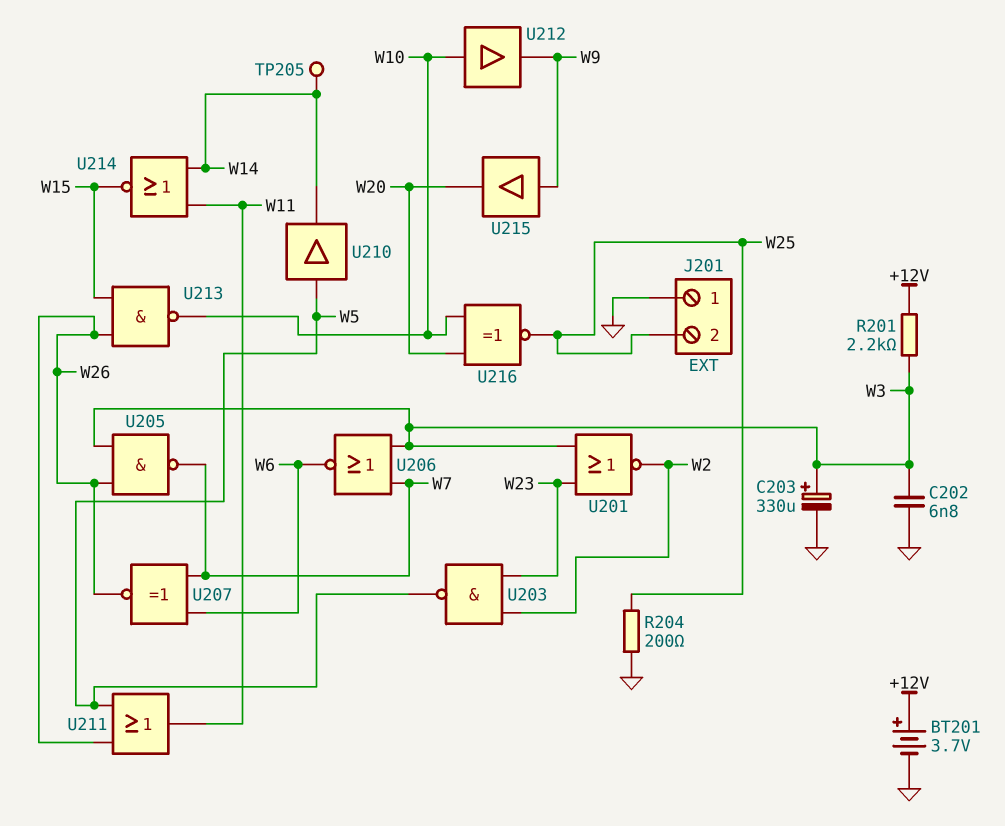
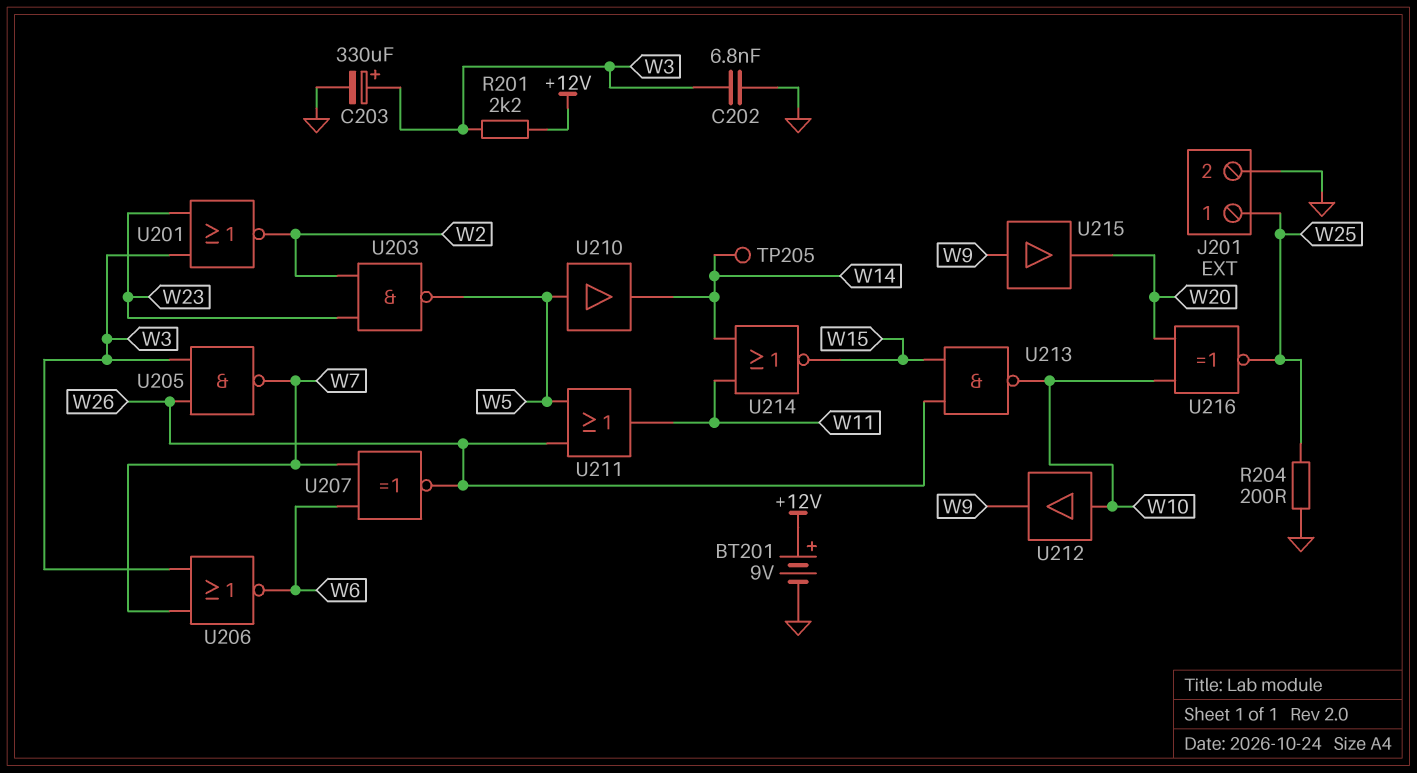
BT201: 3.7V (plus +12V, minus GND) -> 9V (plus +12V, minus GND)
J201 pin 1: GND -> W25
J201 pin 2: W25 -> GND

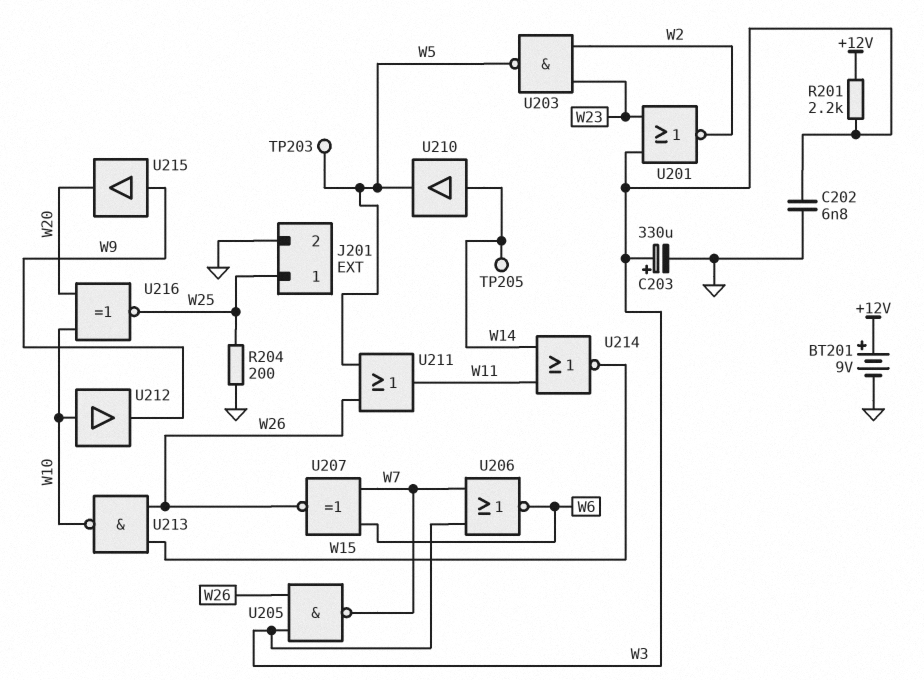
TP203: none -> test point (W5)
U210: buffer (in W5, out W14) -> buffer (in W14, out W5)

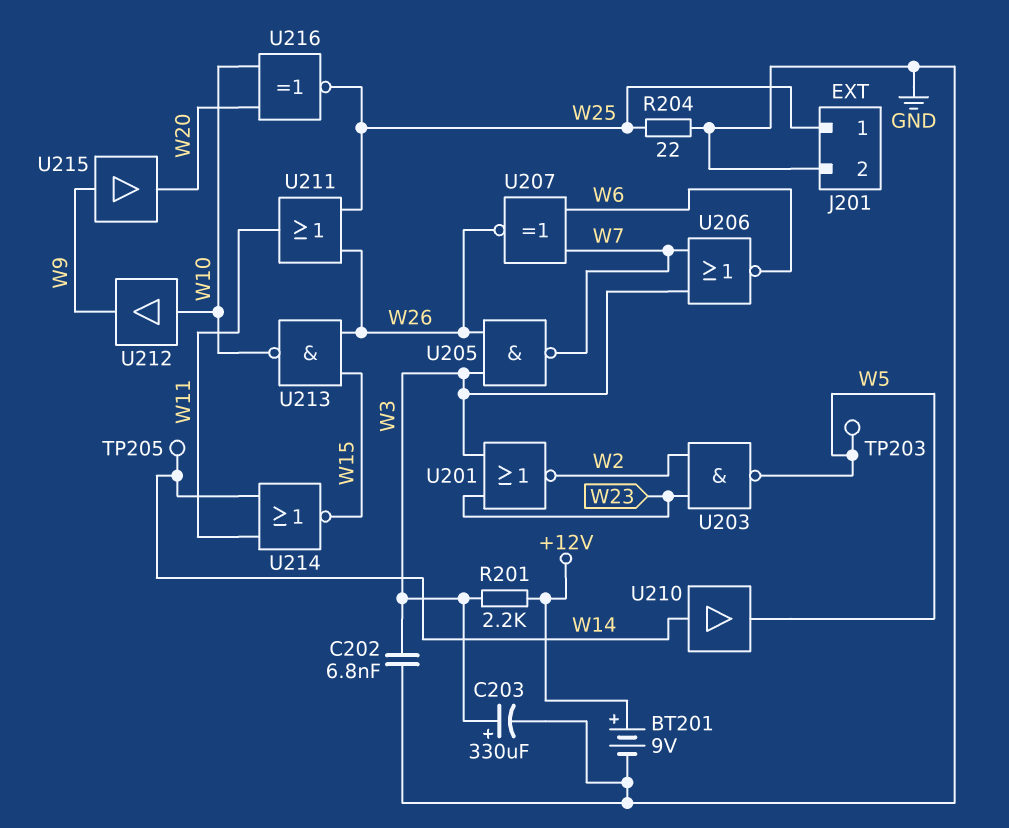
R204: 200 (GND, W25) -> 22 (GND, W25)
U211: OR (in W5, in W26, out W11) -> OR (in W25, in W26, out W11)

